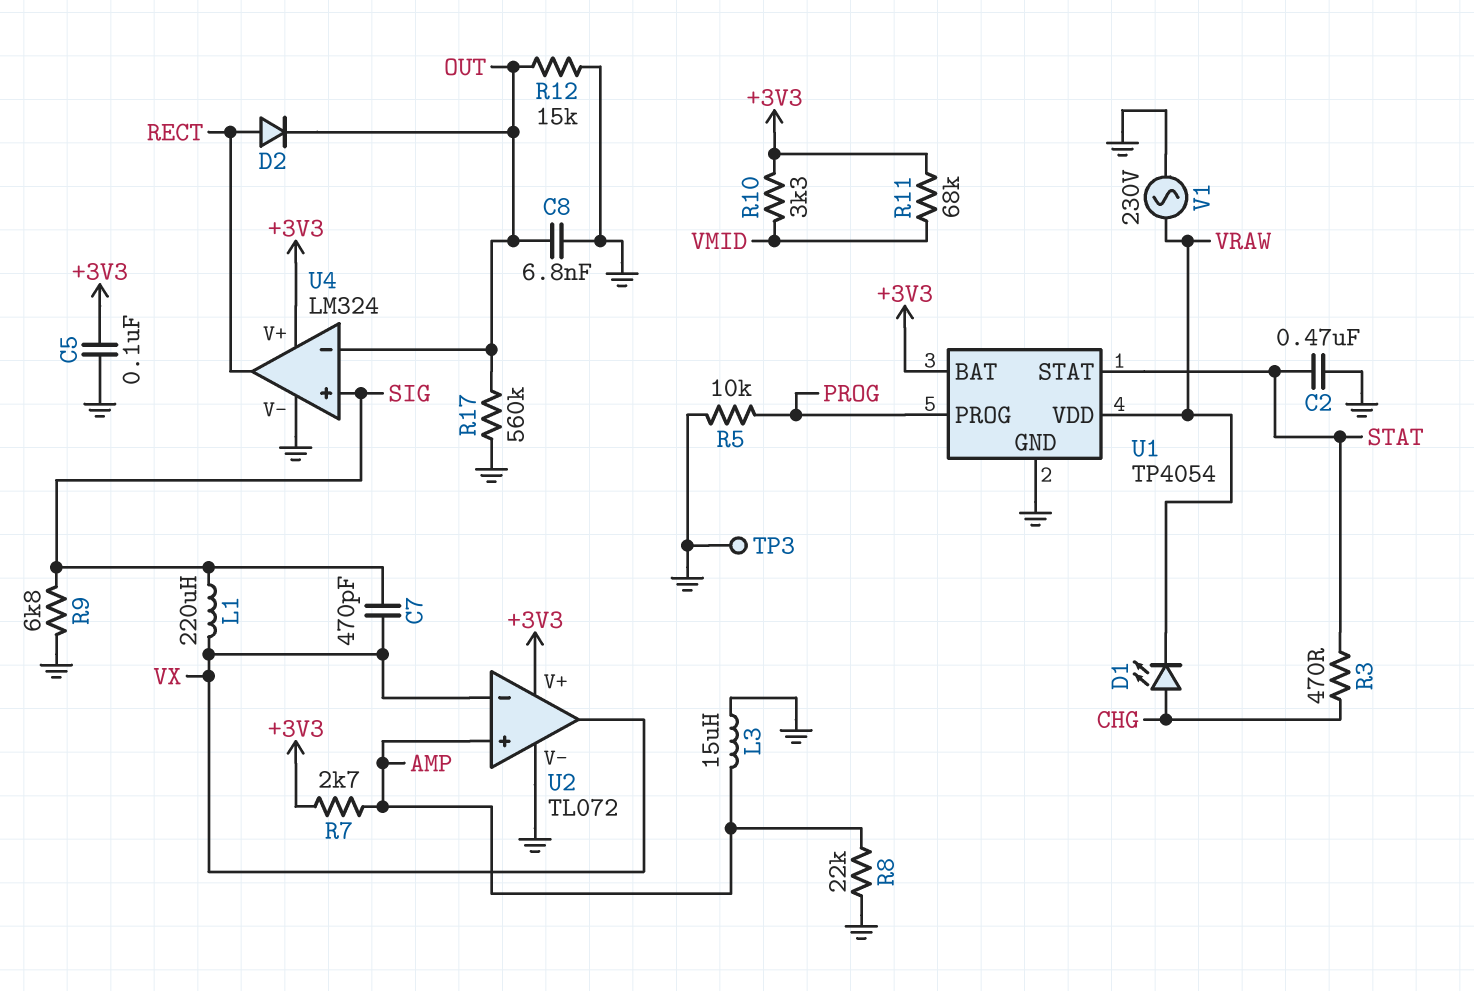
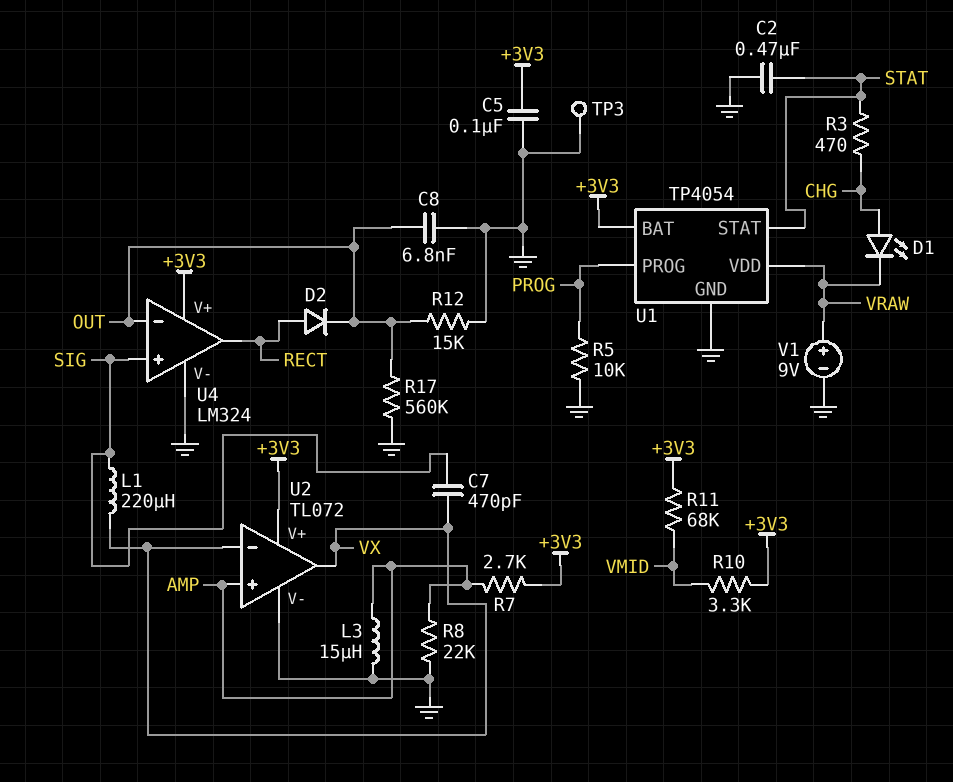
R9: 6.8k (GND, SIG) -> none
V1: AC 230V (GND, VRAW) -> 9V (plus VRAW, minus GND)

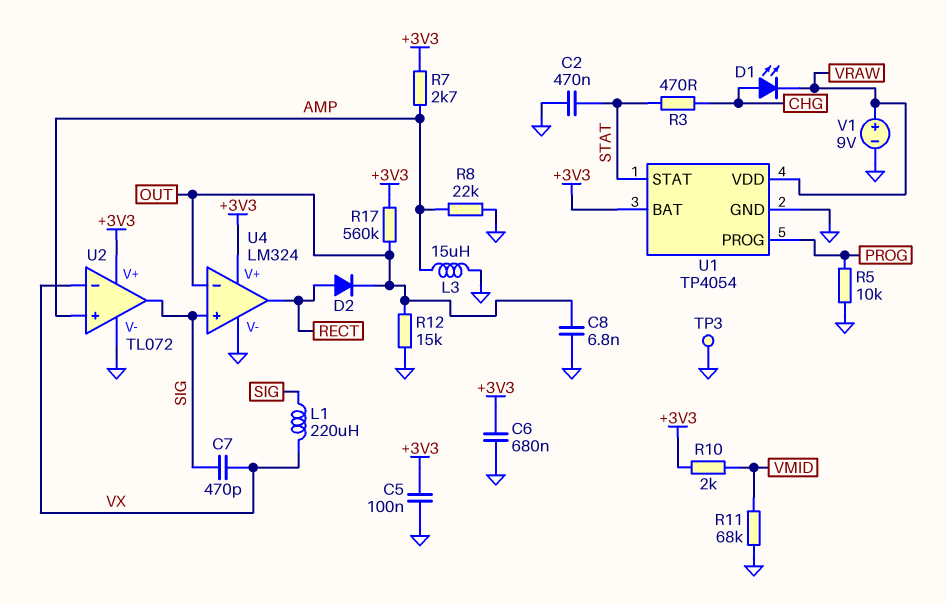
C6: none -> 680nF (+3V3, GND)
R10: 3.3k (+3V3, VMID) -> 2k (+3V3, VMID)
R11: 68k (+3V3, VMID) -> 68k (GND, VMID)
R17: 560k (GND, OUT) -> 560k (+3V3, OUT)
U2 pin out: VX -> SIG

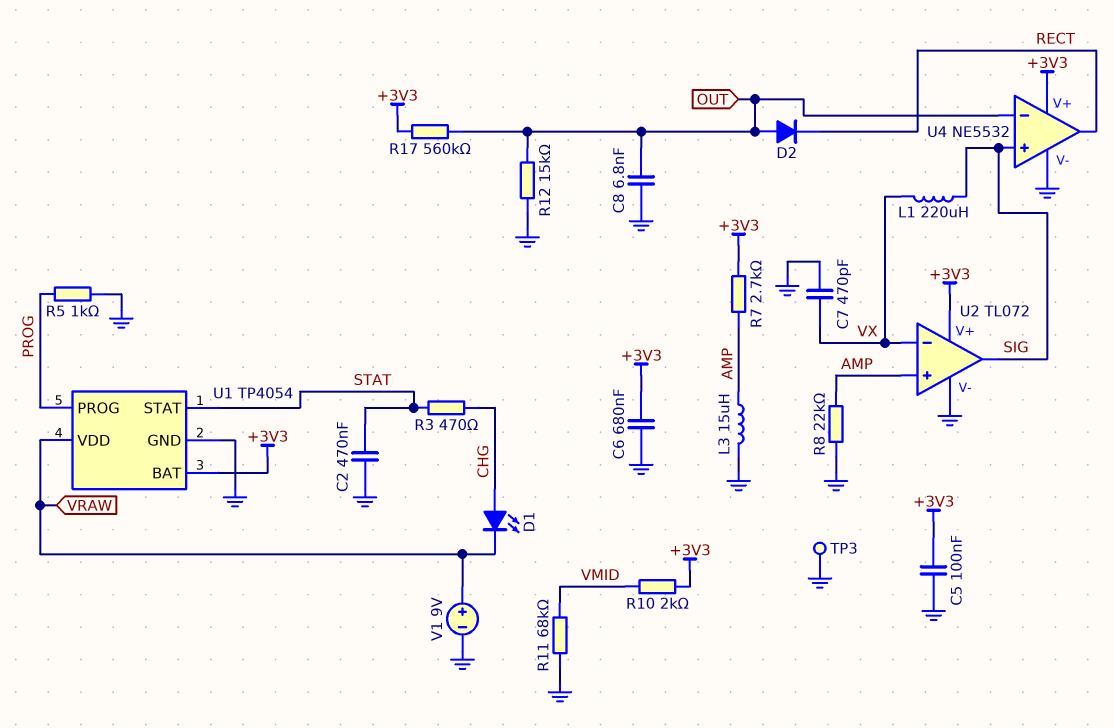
C7: 470pF (SIG, VX) -> 470pF (GND, VX)
D2: diode (A RECT, K OUT) -> diode (A OUT, K RECT)
R5: 10k (GND, PROG) -> 1k (GND, PROG)
U4: LM324 -> NE5532

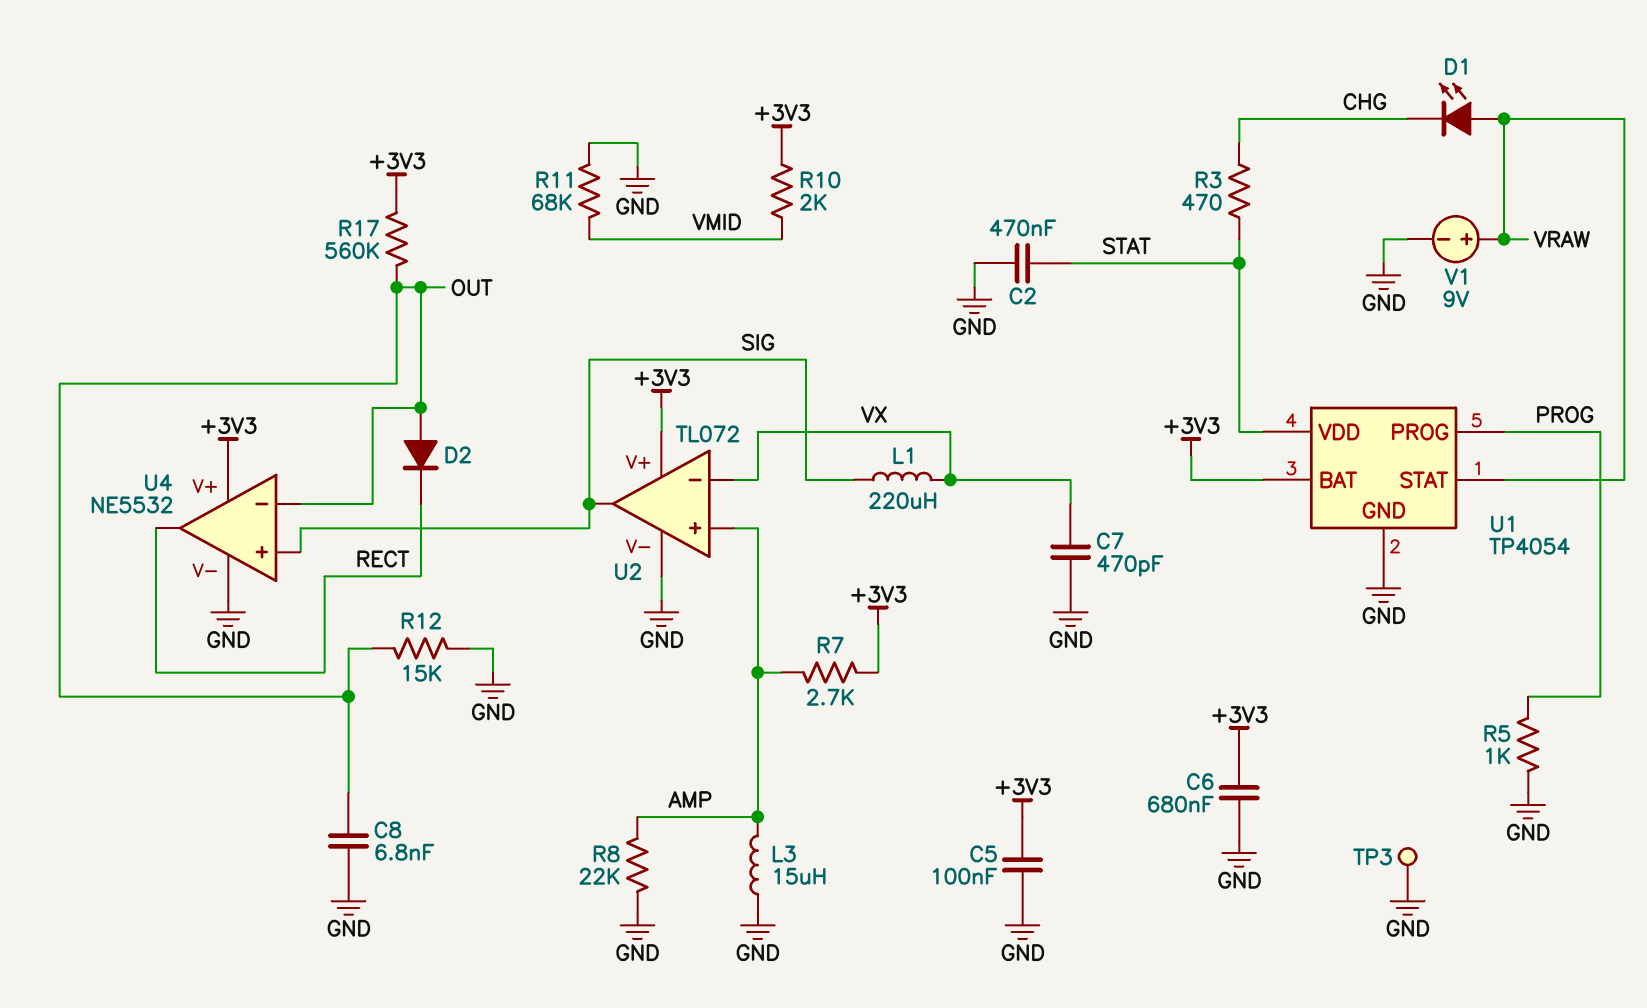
D1: LED (A CHG, K VRAW) -> LED (A VRAW, K CHG)
U1 pin STAT: STAT -> VRAW
U1 pin VDD: VRAW -> STAT

